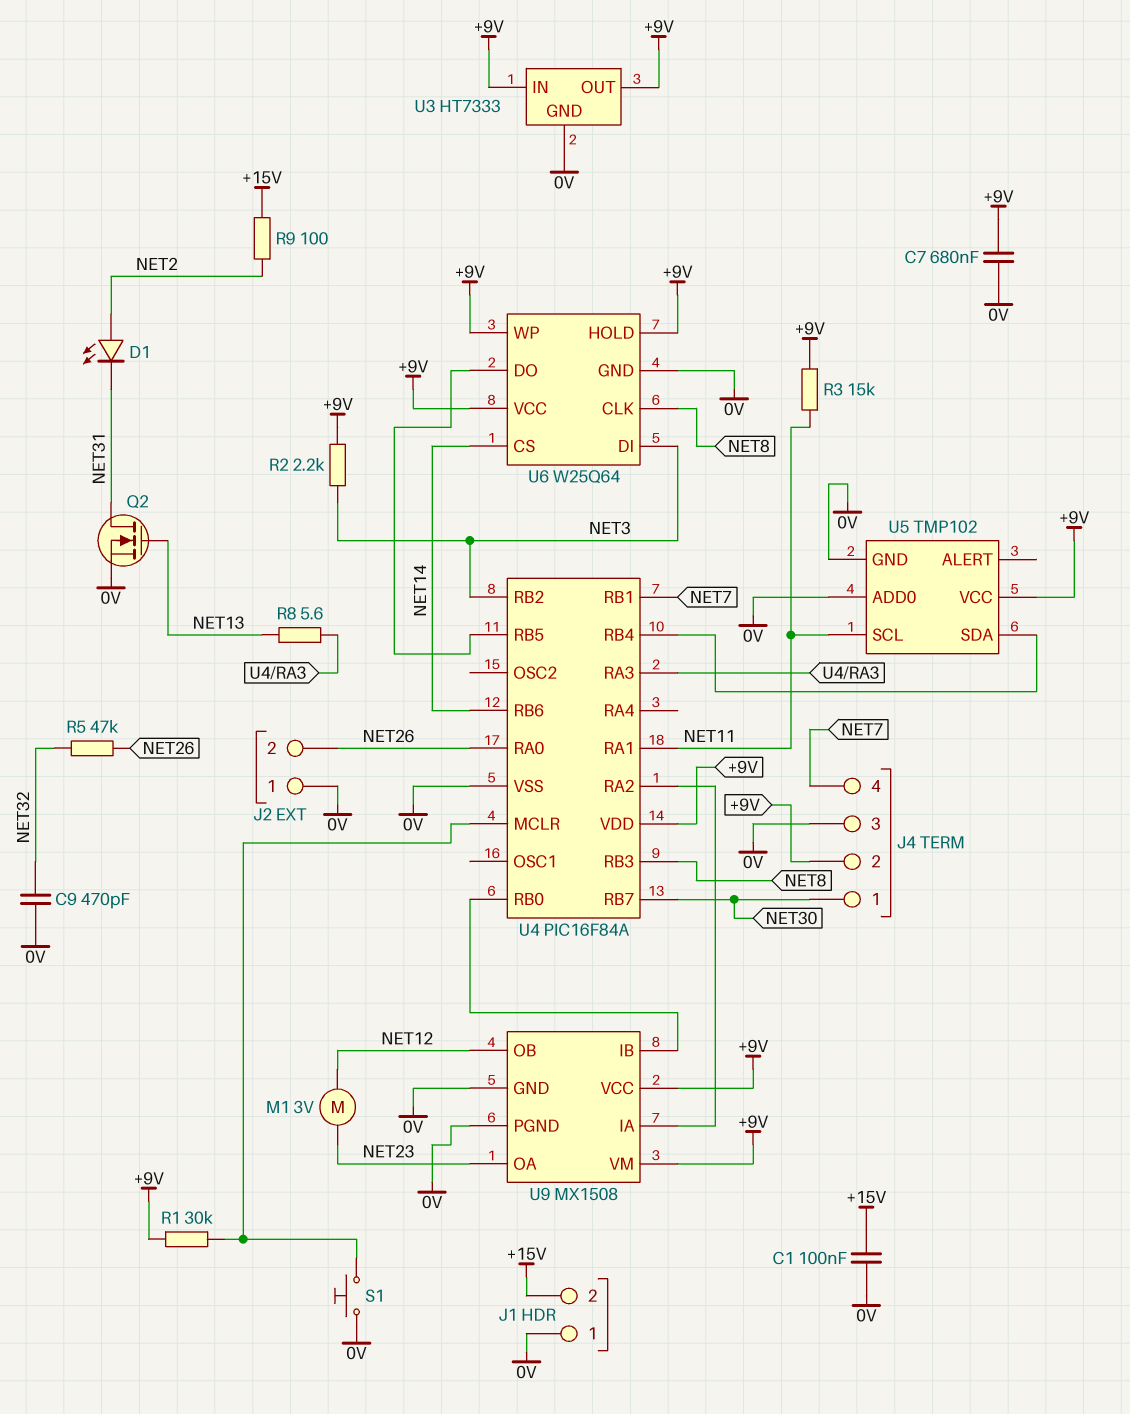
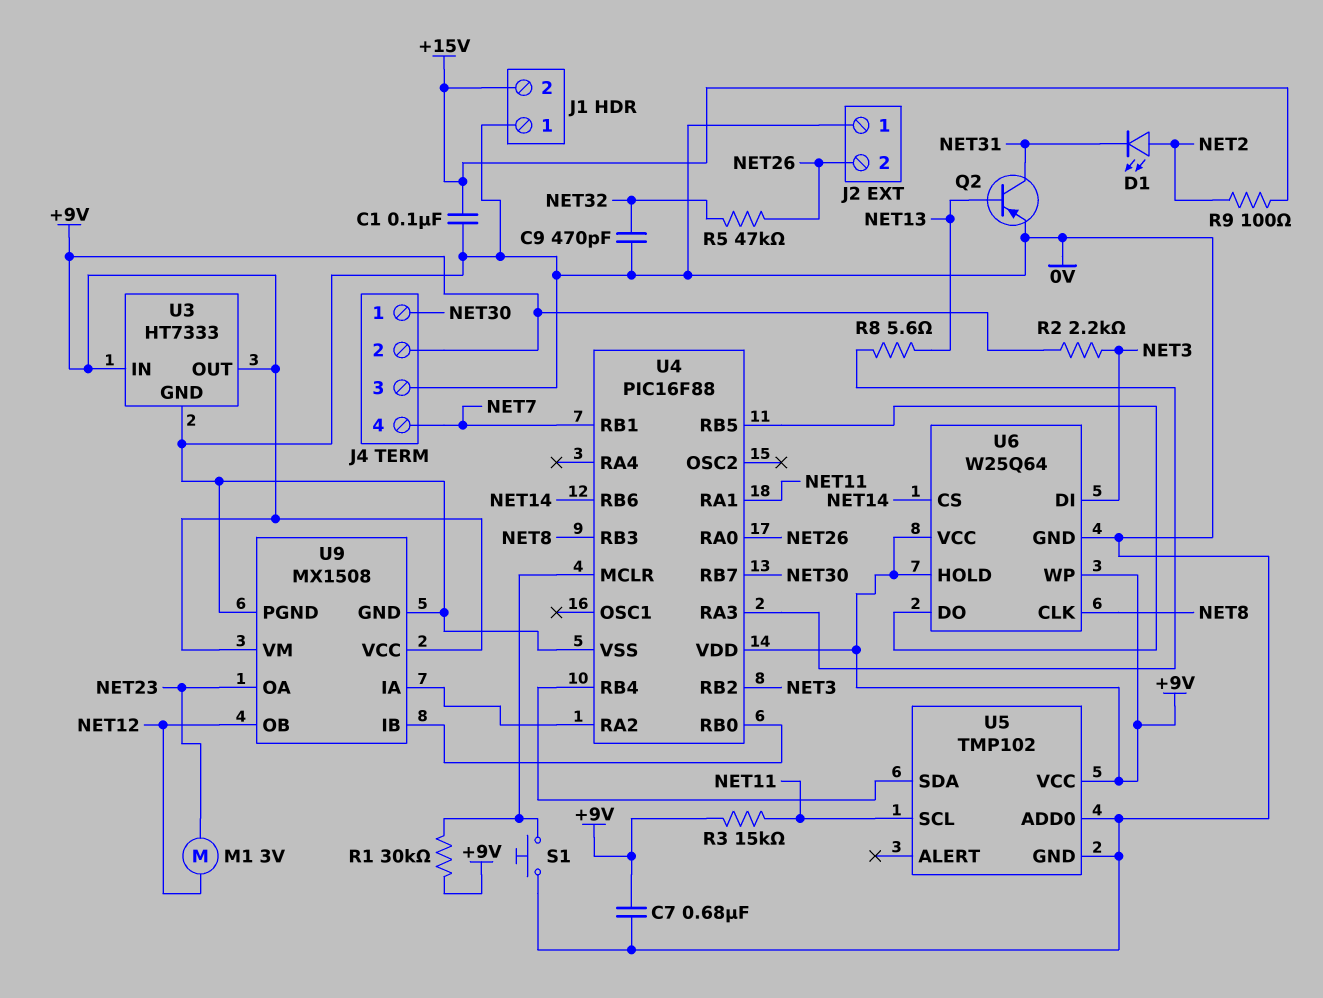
Q2: NMOS (G NET13, D NET31, S 0V) -> PNP (B NET13, C NET31, E 0V)
U4: PIC16F84A -> PIC16F88

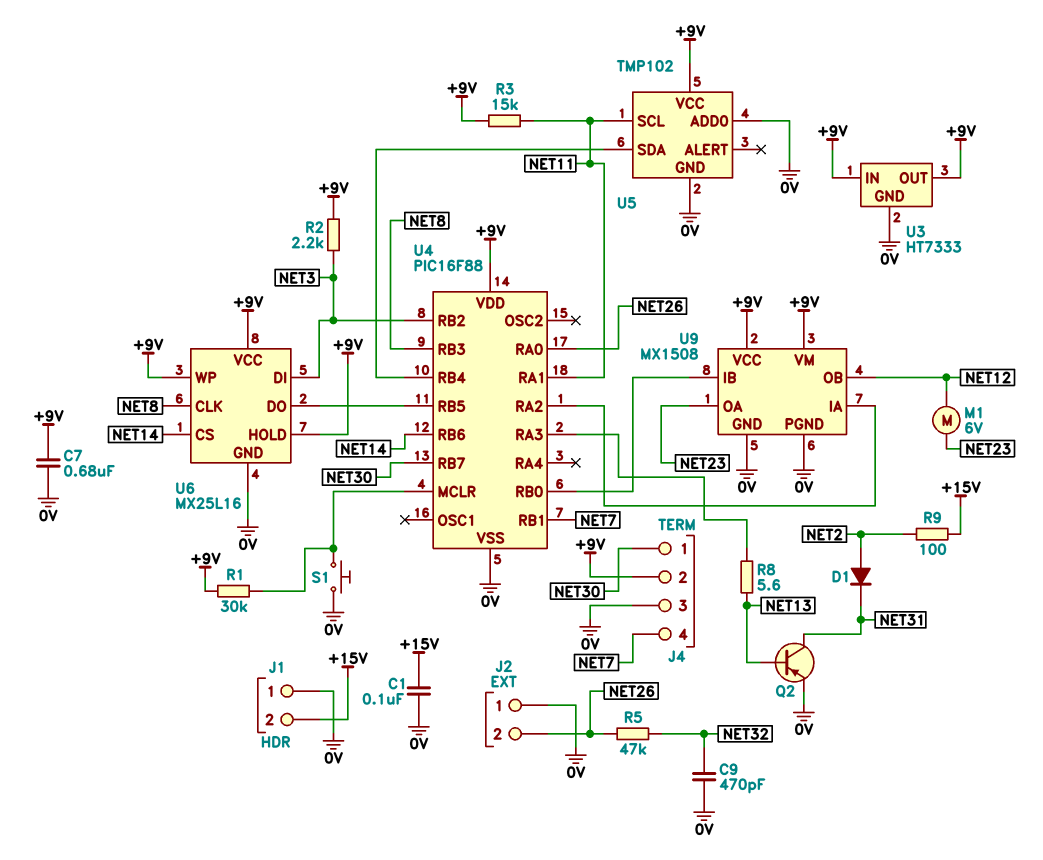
D1: LED (A NET2, K NET31) -> diode (A NET2, K NET31)
M1: motor 3V (NET12, NET23) -> motor 6V (NET12, NET23)
U6: W25Q64 -> MX25L16

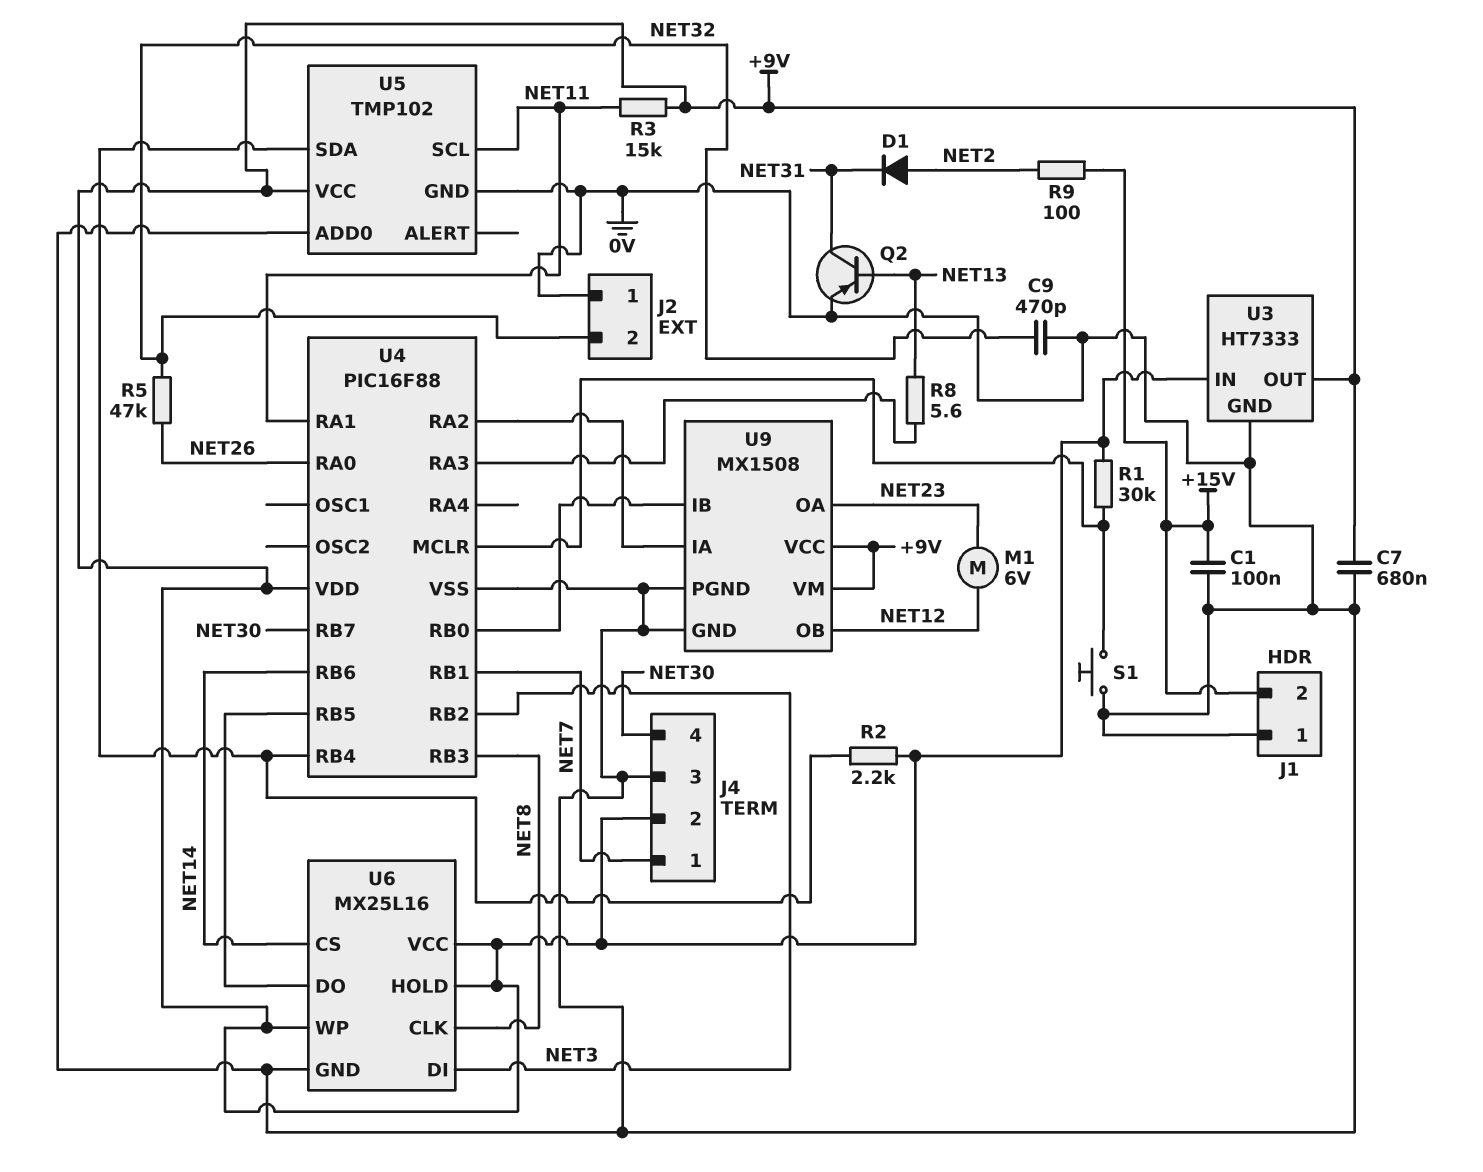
J2 pin 2: NET26 -> NET32
J4 pin 1: NET30 -> NET7
J4 pin 4: NET7 -> NET30
R2: 2.2k (+9V, NET3) -> 2.2k (+9V, U4/RB4)

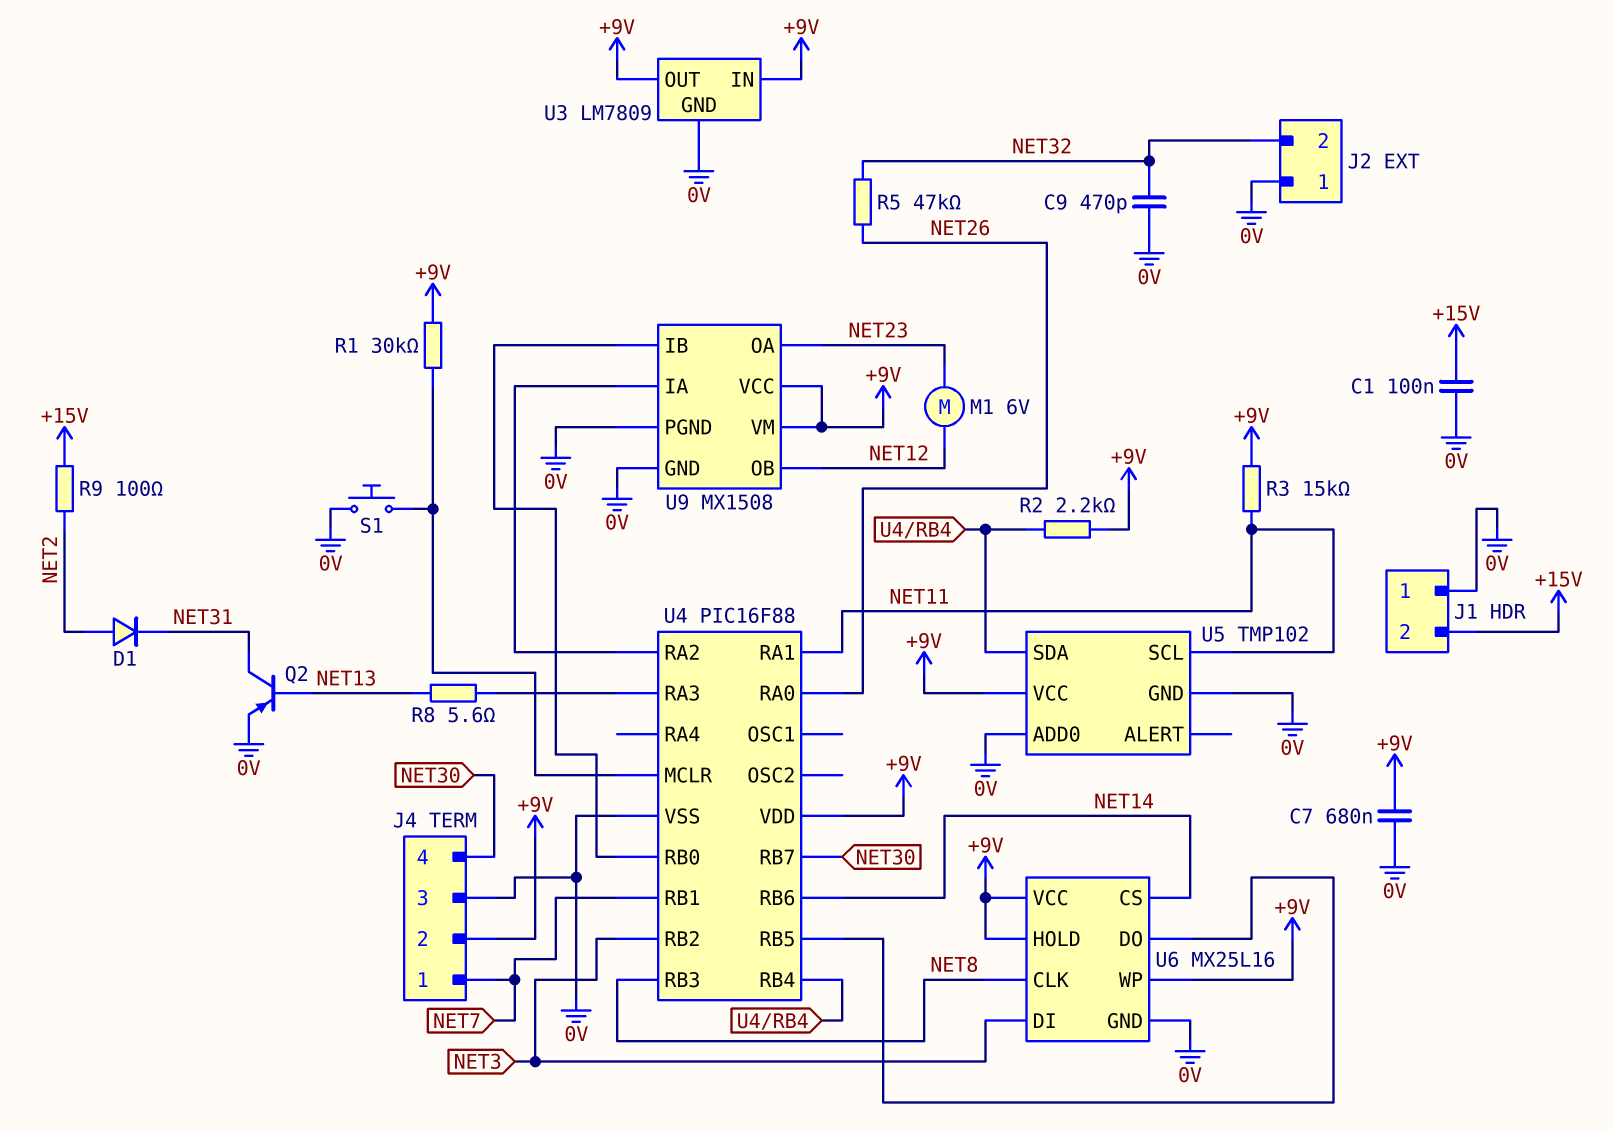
U3: HT7333 -> LM7809

